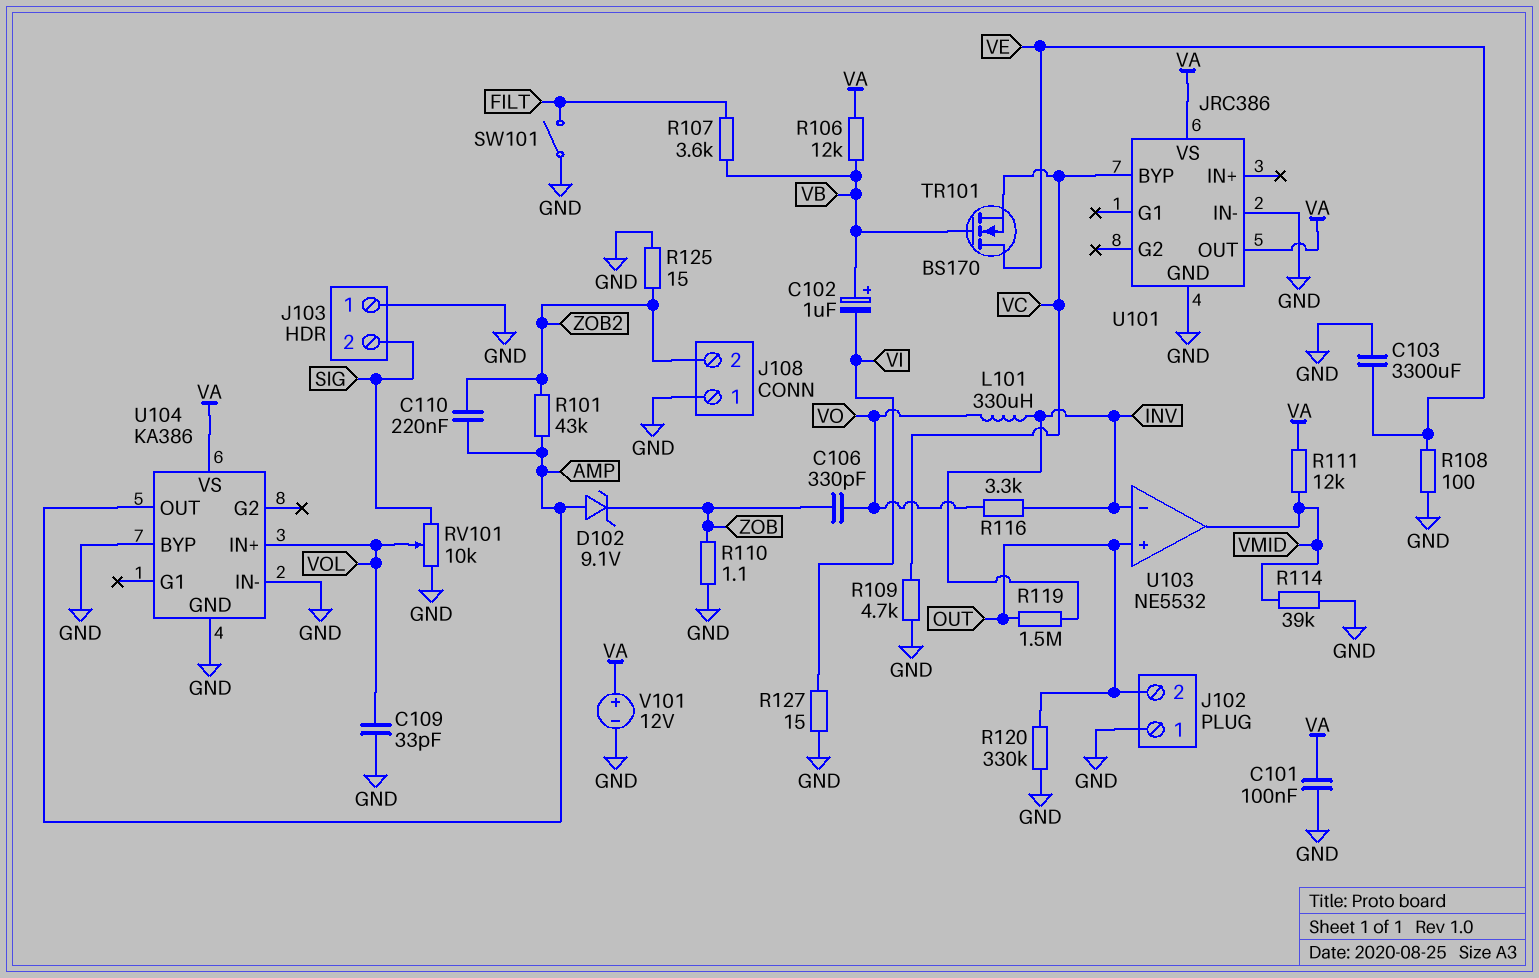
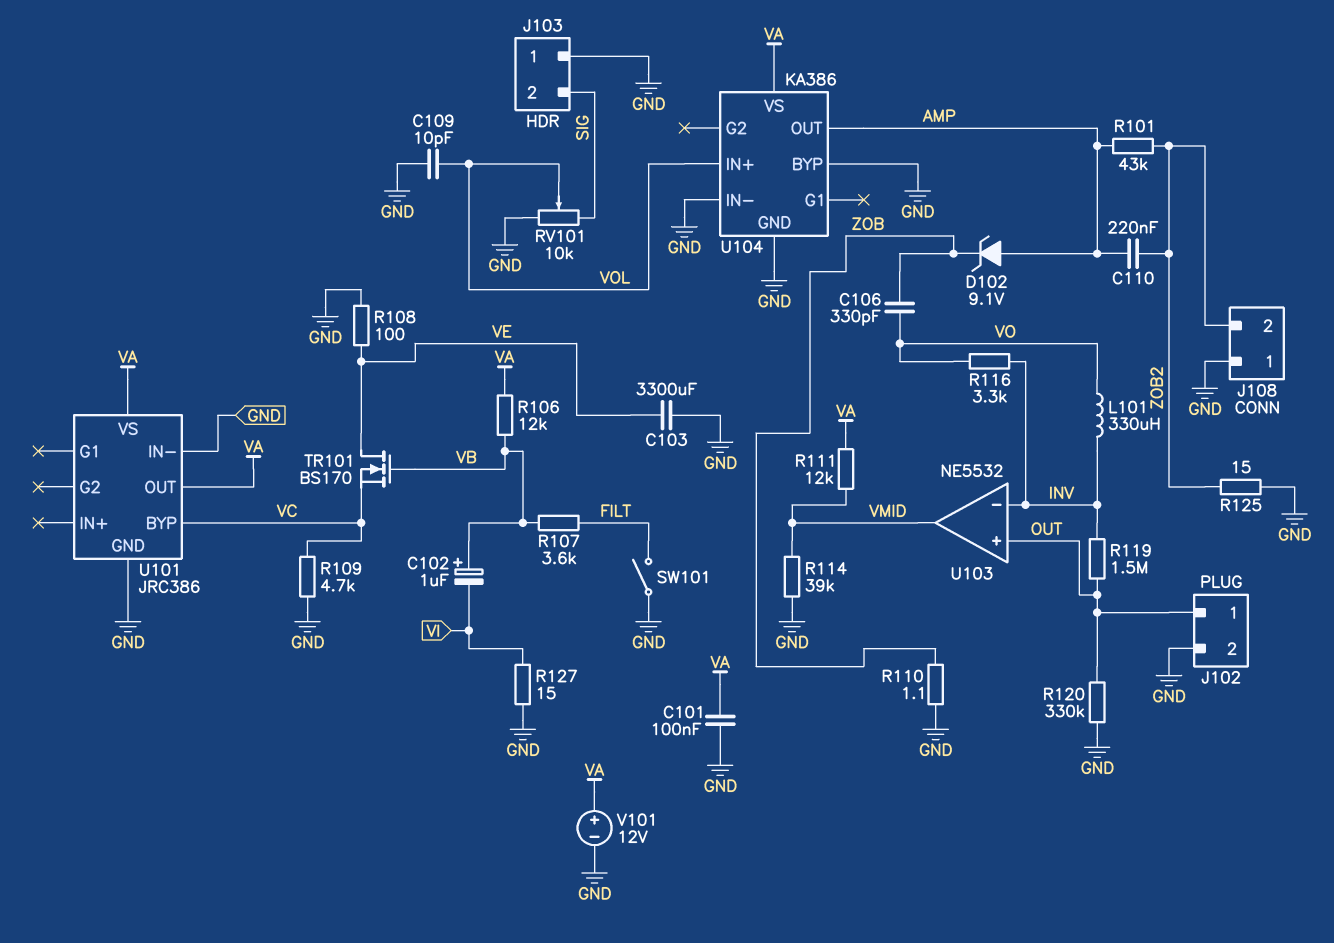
C109: 33pF (GND, VOL) -> 10pF (GND, VOL)
J102 pin 1: GND -> OUT
J102 pin 2: OUT -> GND

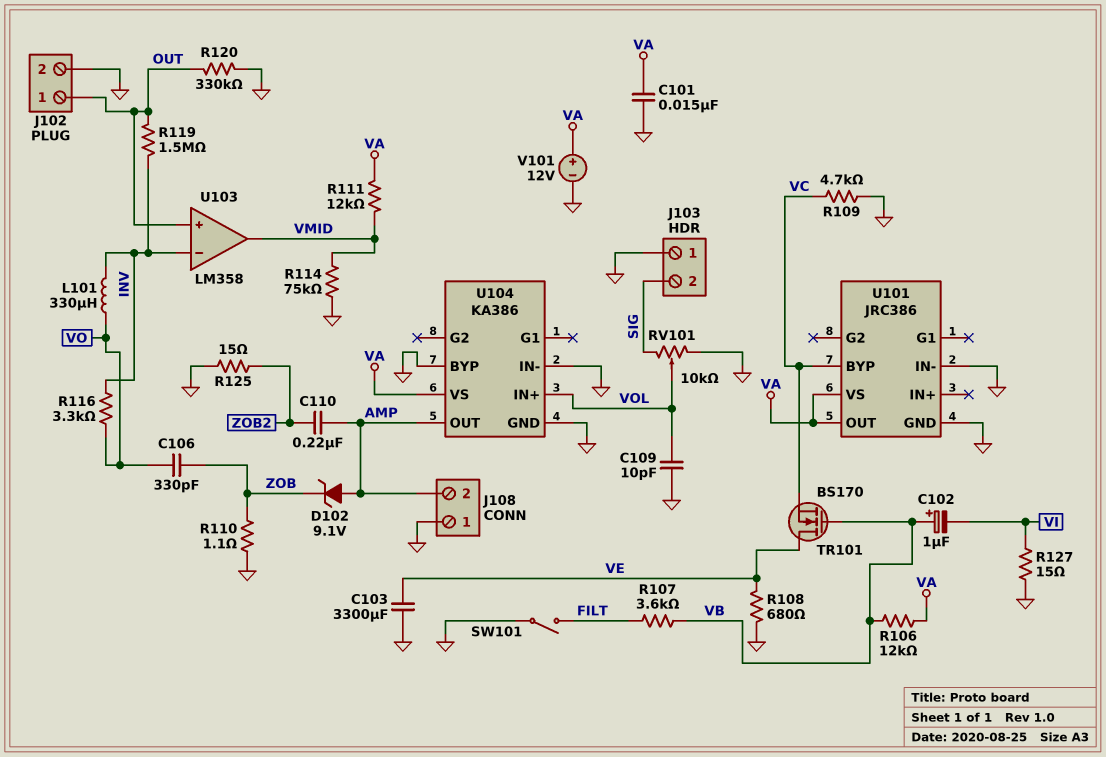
C101: 100nF (GND, VA) -> 15nF (GND, VA)
J108 pin 2: ZOB2 -> AMP
R101: 43k (AMP, ZOB2) -> none
R108: 100 (GND, VE) -> 680 (GND, VE)
R114: 39k (GND, VMID) -> 75k (GND, VMID)
U103: NE5532 -> LM358

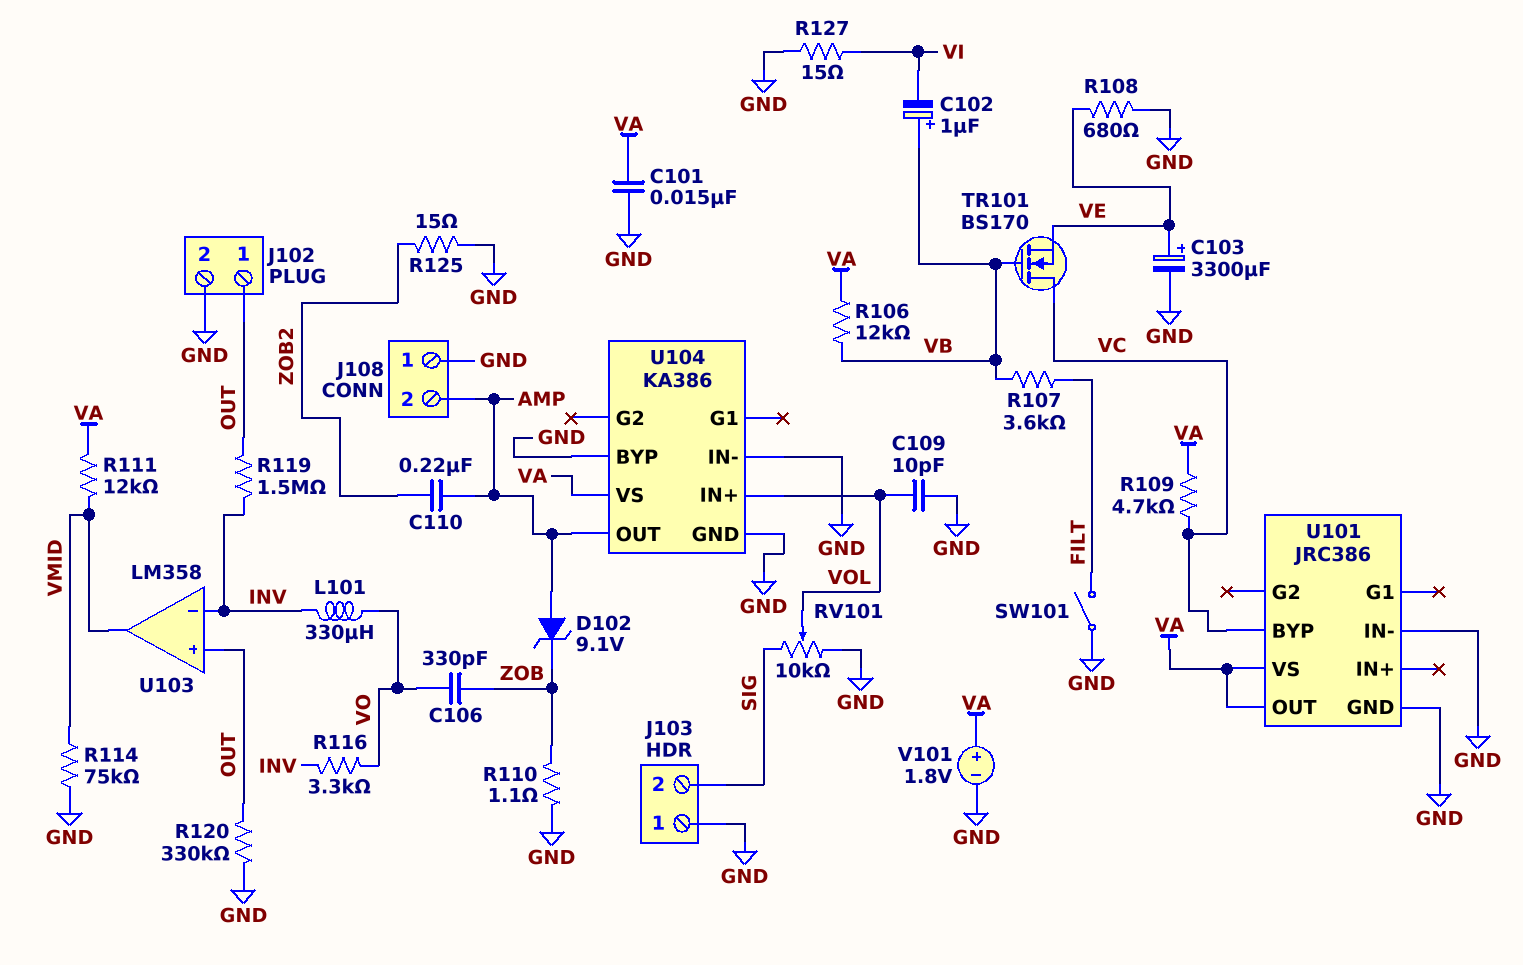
C103: 3300uF (GND, VE) -> 3300uF (plus VE, minus GND)
R109: 4.7k (GND, VC) -> 4.7k (VA, VC)
TR101: NMOS BS170 (G VB, D VE, S VC) -> NMOS BS170 (G VB, D VC, S VE)
V101: 12V (plus VA, minus GND) -> 1.8V (plus VA, minus GND)

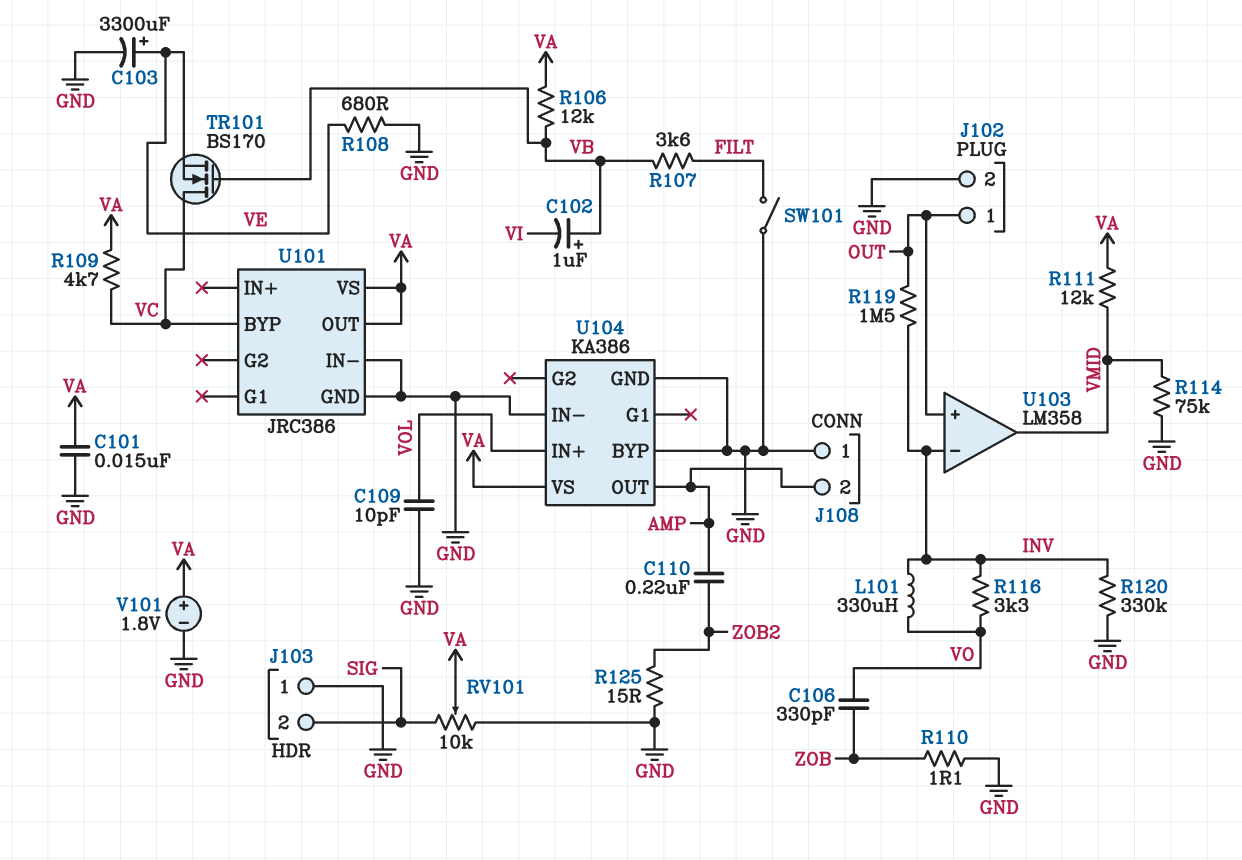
D102: zener 9.1V (A AMP, K ZOB) -> none
R120: 330k (GND, OUT) -> 330k (GND, INV)
R127: 15 (GND, VI) -> none
RV101: 10k (GND, SIG, wiper VOL) -> 10k (GND, SIG, wiper VA)

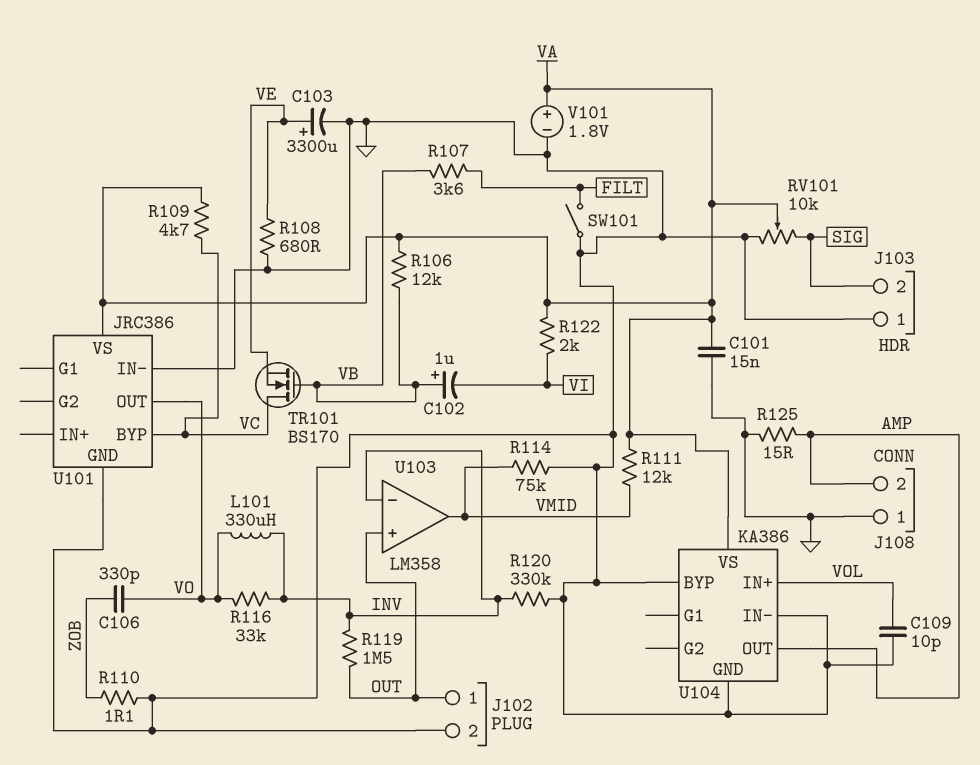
C110: 220nF (AMP, ZOB2) -> none
R116: 3.3k (INV, VO) -> 33k (INV, VO)
R122: none -> 2k (VA, VI)
R125: 15 (GND, ZOB2) -> 15 (AMP, GND)
U101 pin OUT: VA -> VO

